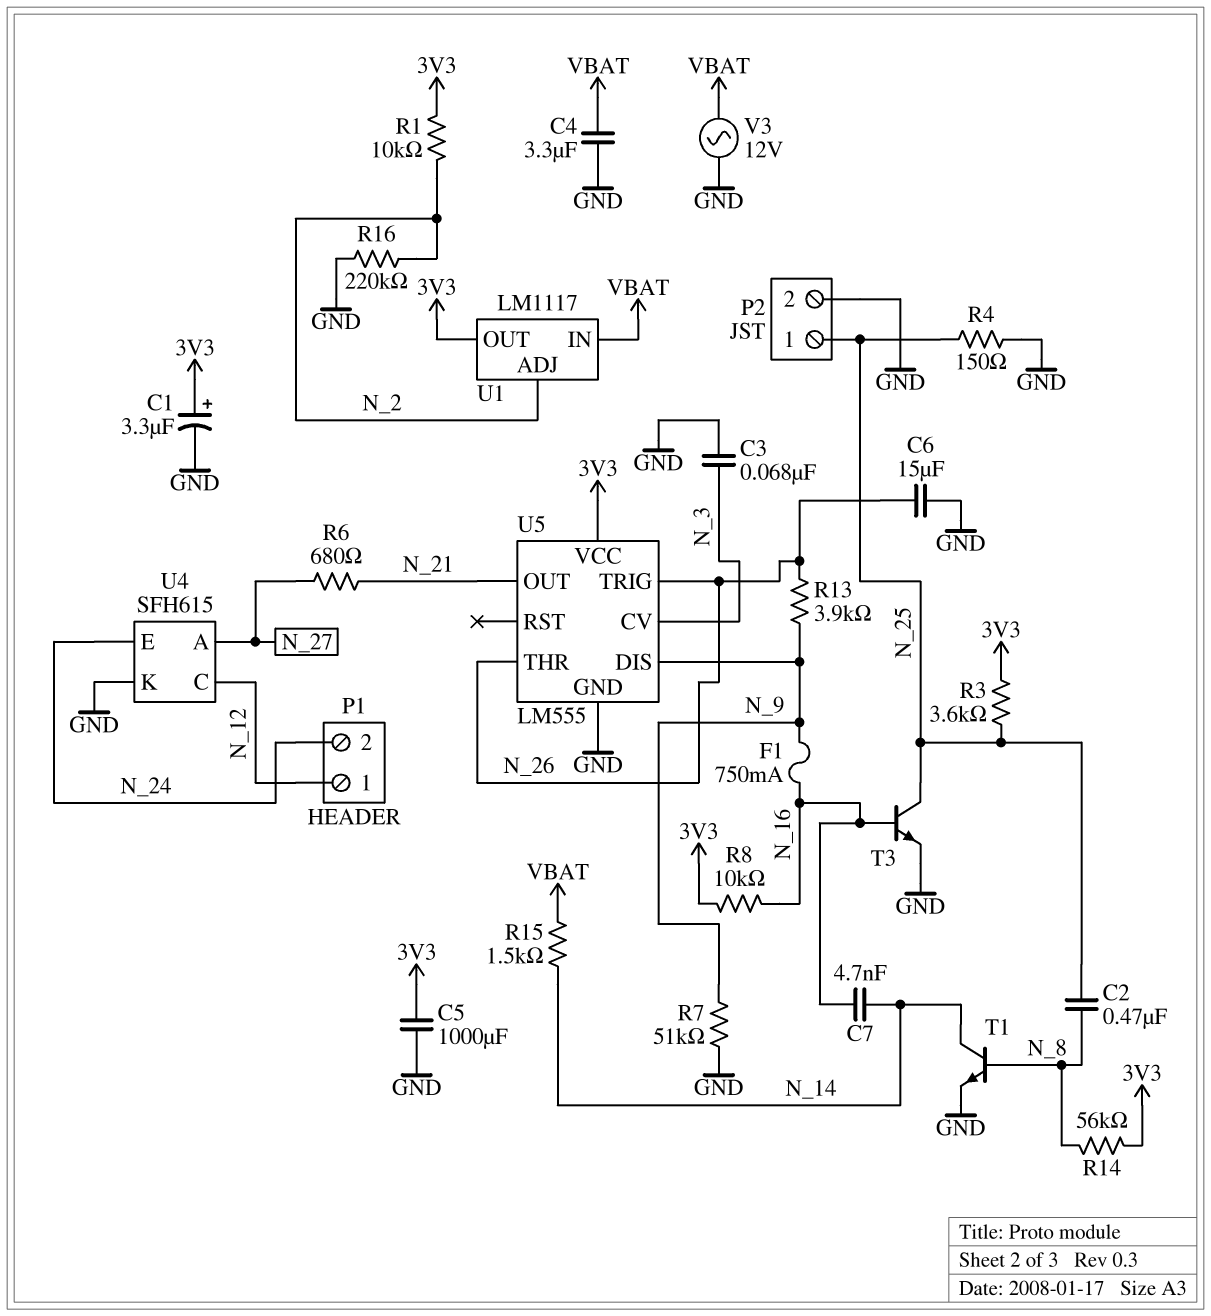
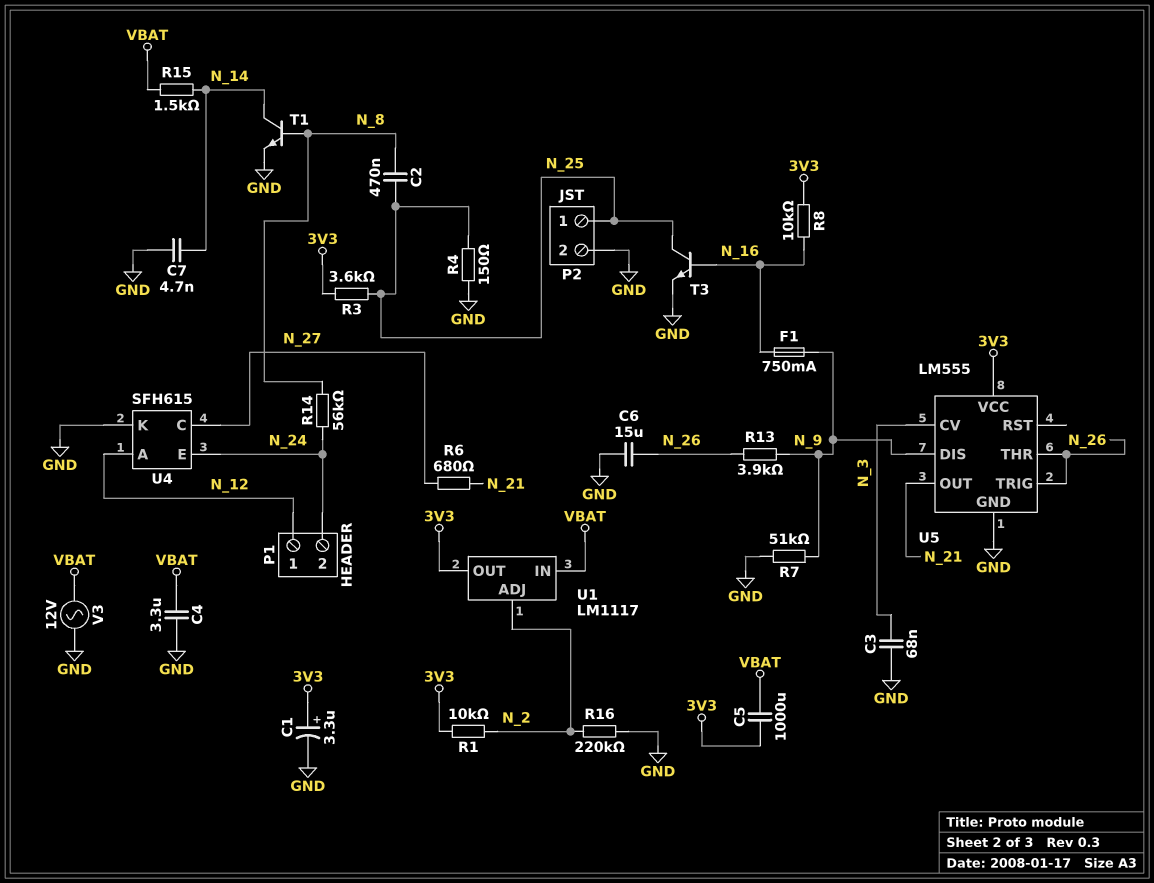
C5: 1000uF (3V3, GND) -> 1000uF (3V3, VBAT)
C7: 4.7nF (N_14, N_16) -> 4.7nF (GND, N_14)
R14: 56k (3V3, N_8) -> 56k (N_8, N_24)
U4 pin A: N_27 -> N_12
U4 pin C: N_12 -> N_27

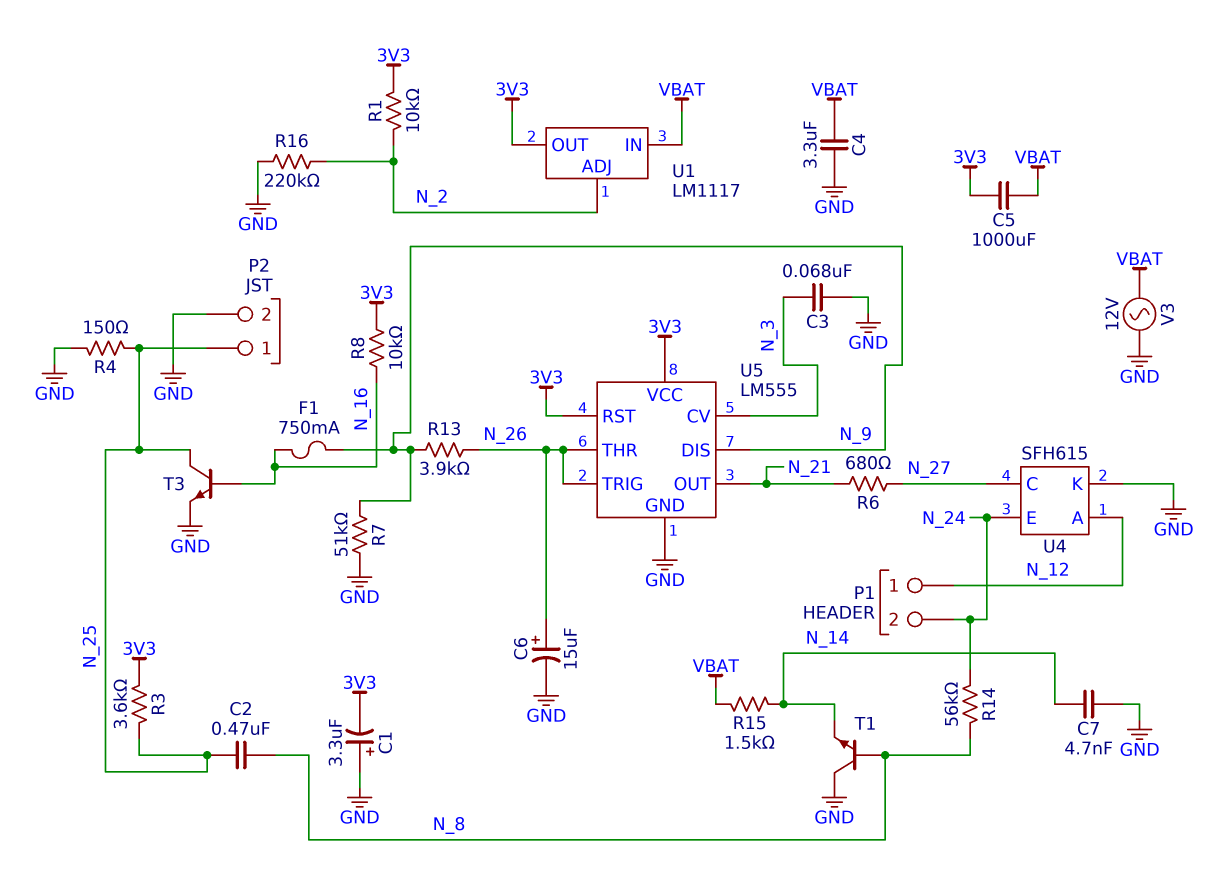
C1: 3.3uF (plus 3V3, minus GND) -> 3.3uF (plus GND, minus 3V3)
C6: 15uF (GND, N_26) -> 15uF (plus N_26, minus GND)
T1: NPN (B N_8, C N_14, E GND) -> NPN (B N_8, C GND, E N_14)
U5 pin RST: none -> 3V3

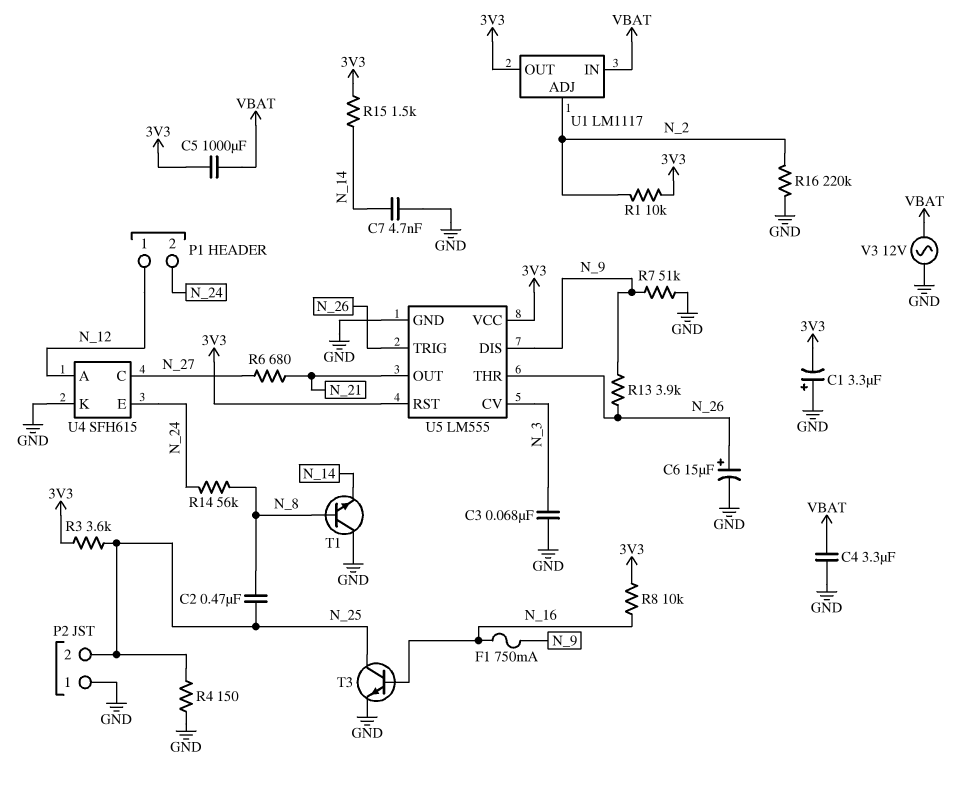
P2 pin 1: N_25 -> GND
P2 pin 2: GND -> N_25
R15: 1.5k (N_14, VBAT) -> 1.5k (3V3, N_14)

